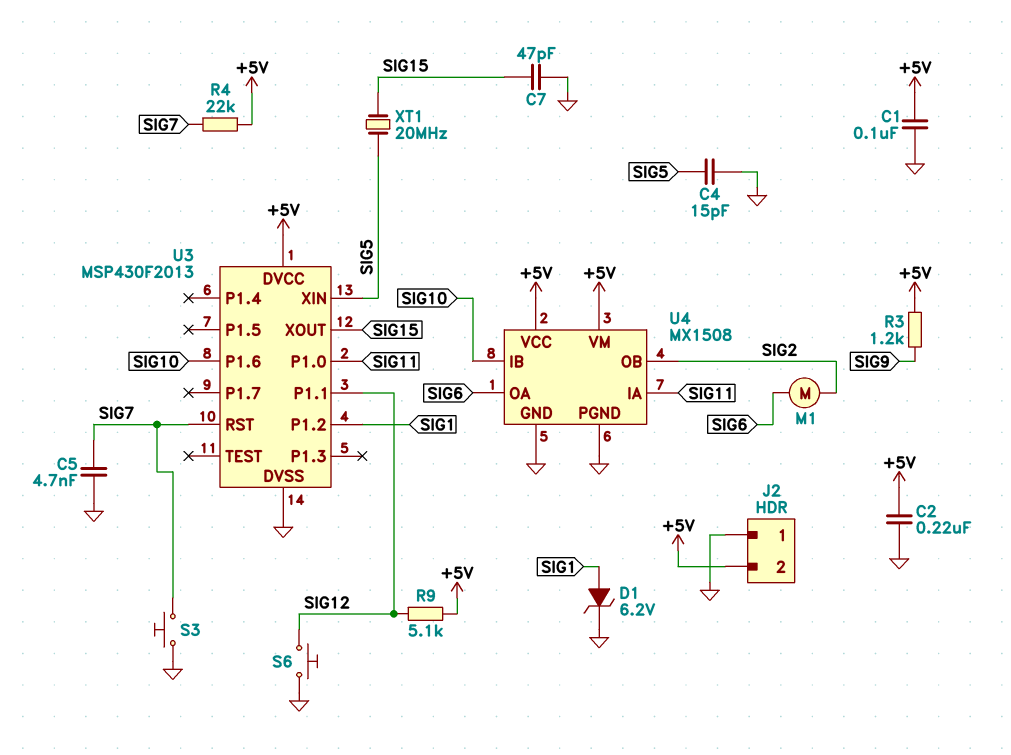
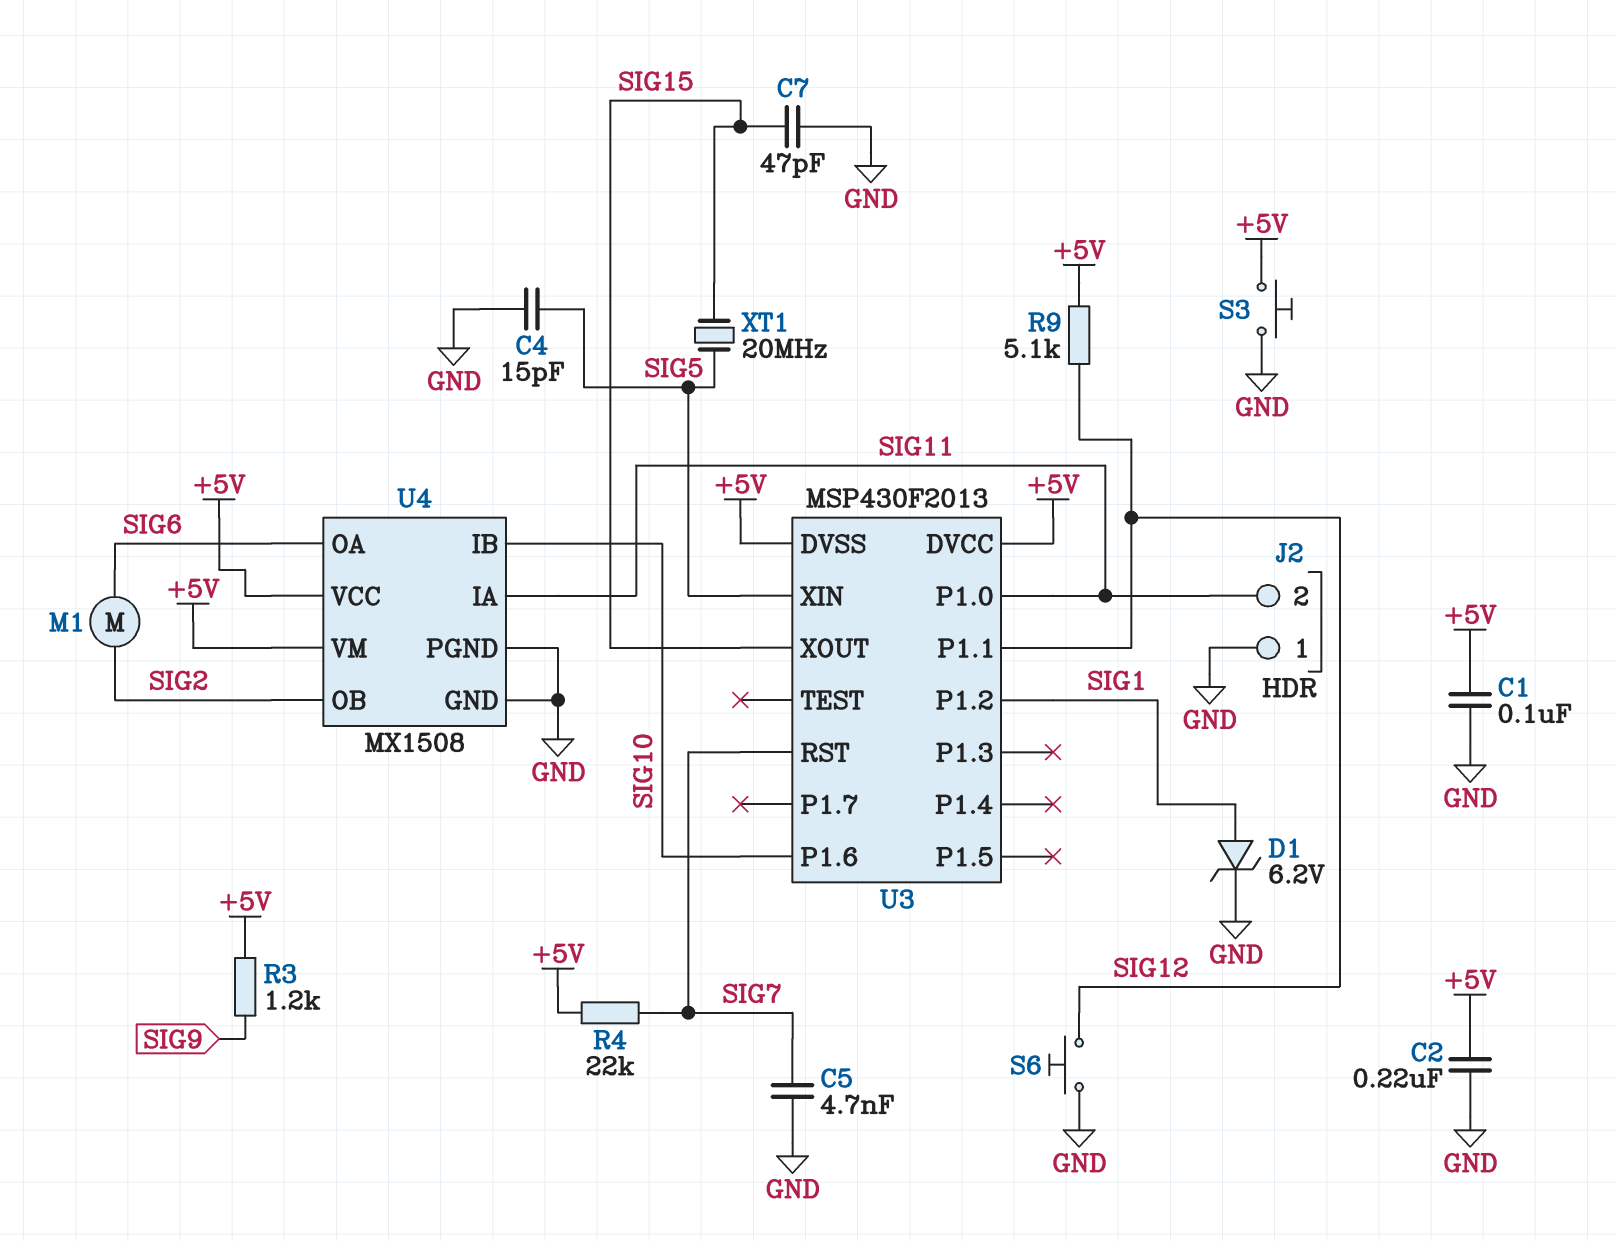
J2 pin 2: +5V -> SIG11
S3: button (GND, SIG7) -> button (+5V, GND)
U3 pin DVSS: GND -> +5V

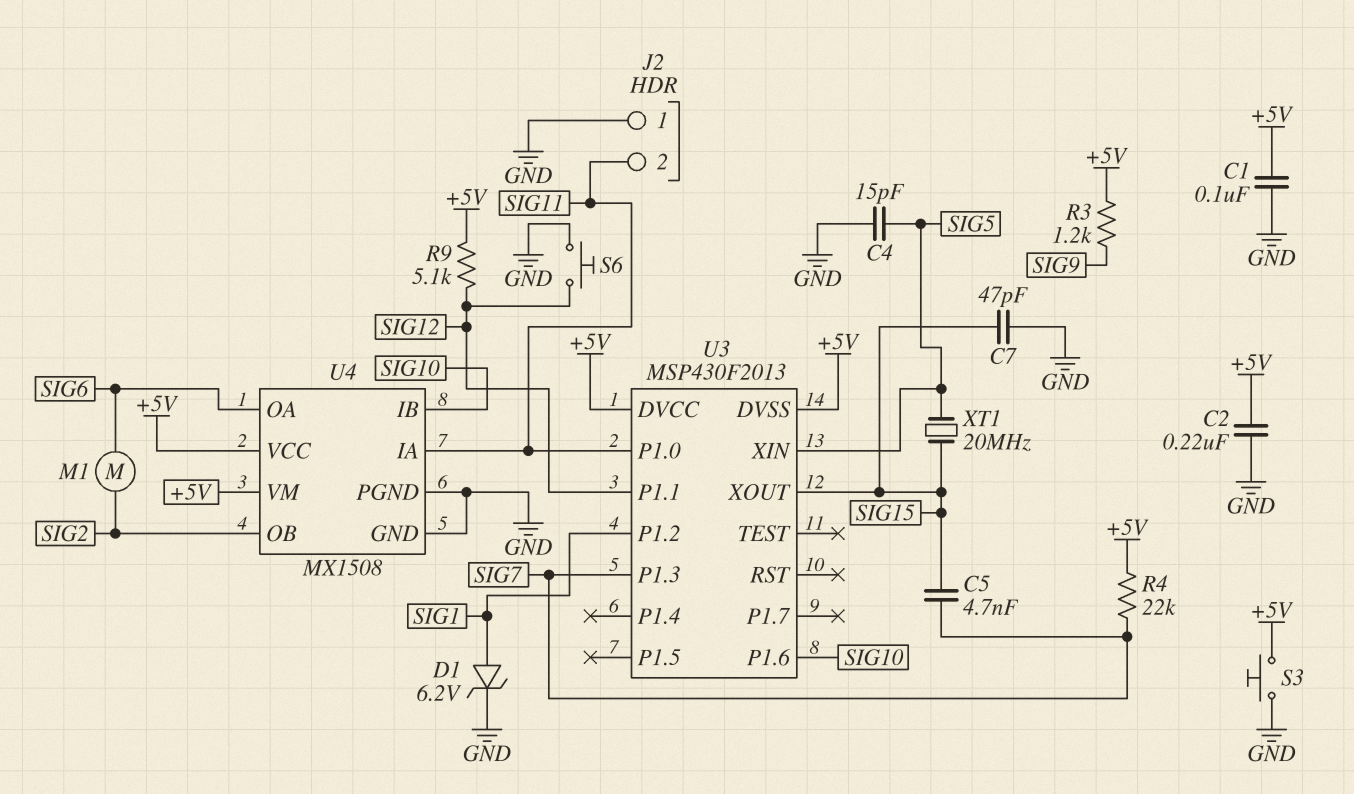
C5: 4.7nF (GND, SIG7) -> 4.7nF (SIG7, SIG15)
U3 pin P1.3: none -> SIG7
U3 pin RST: SIG7 -> none

